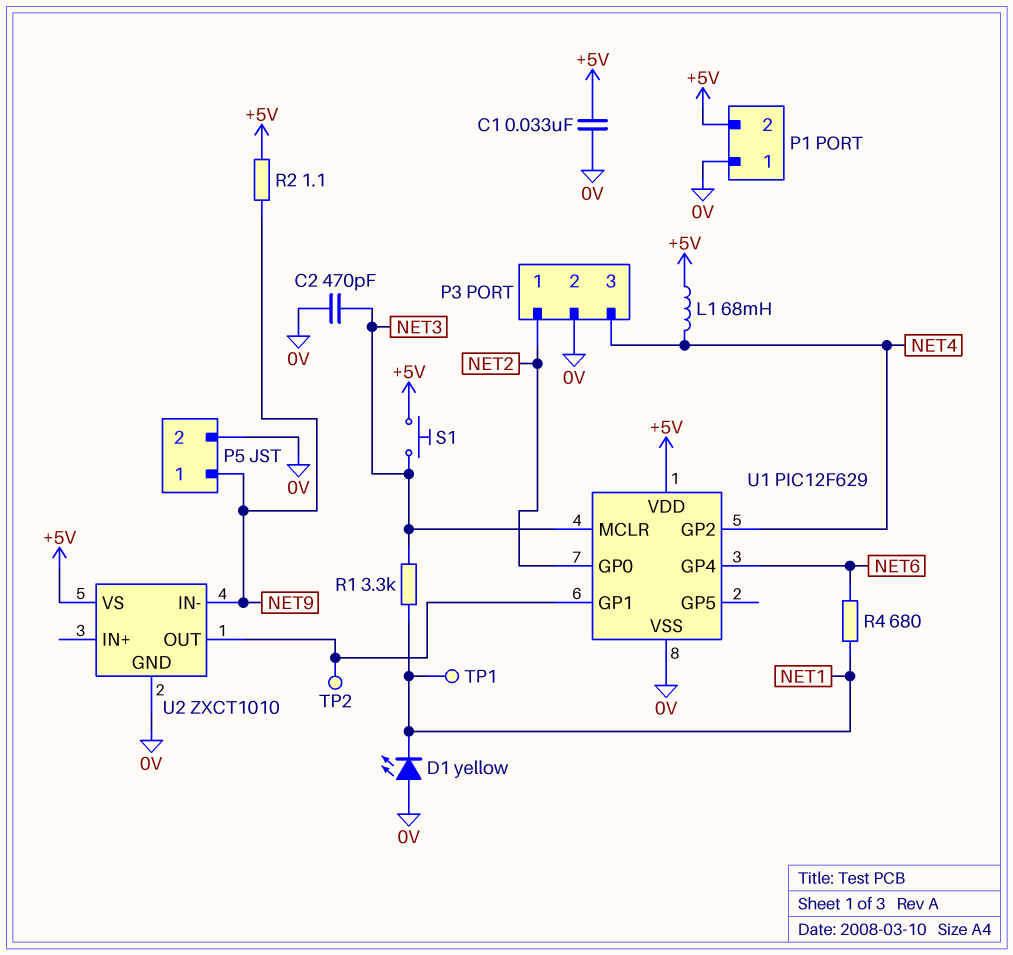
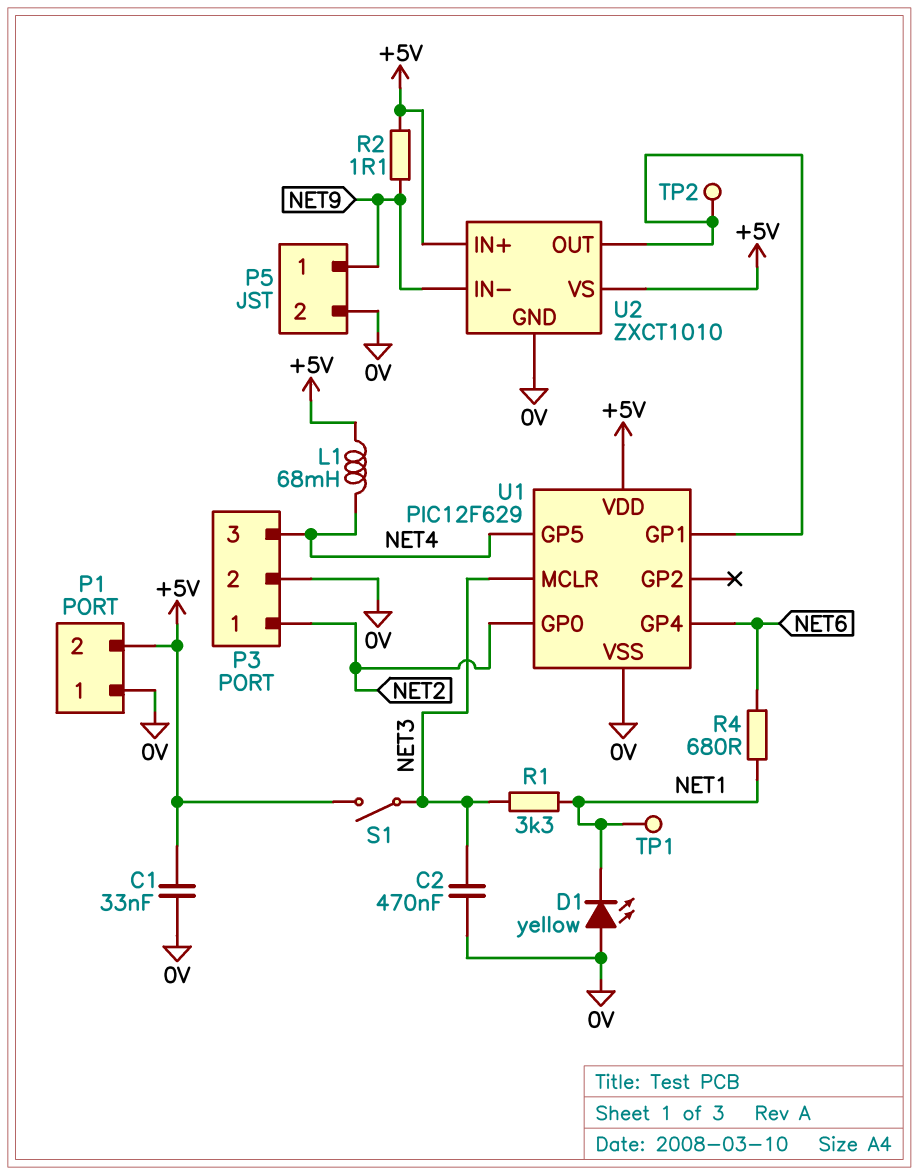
C2: 470pF (0V, NET3) -> 470nF (0V, NET3)
S1: button (+5V, NET3) -> switch (+5V, NET3)
U1 pin GP2: NET4 -> none
U1 pin GP5: none -> NET4
U2 pin IN+: none -> +5V

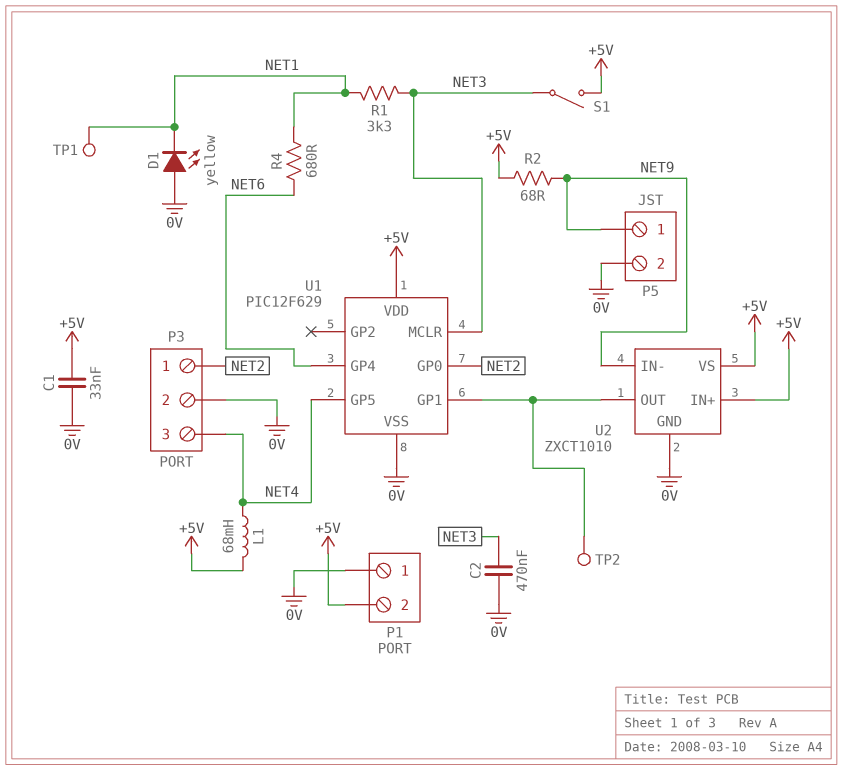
R2: 1.1 (+5V, NET9) -> 68 (+5V, NET9)

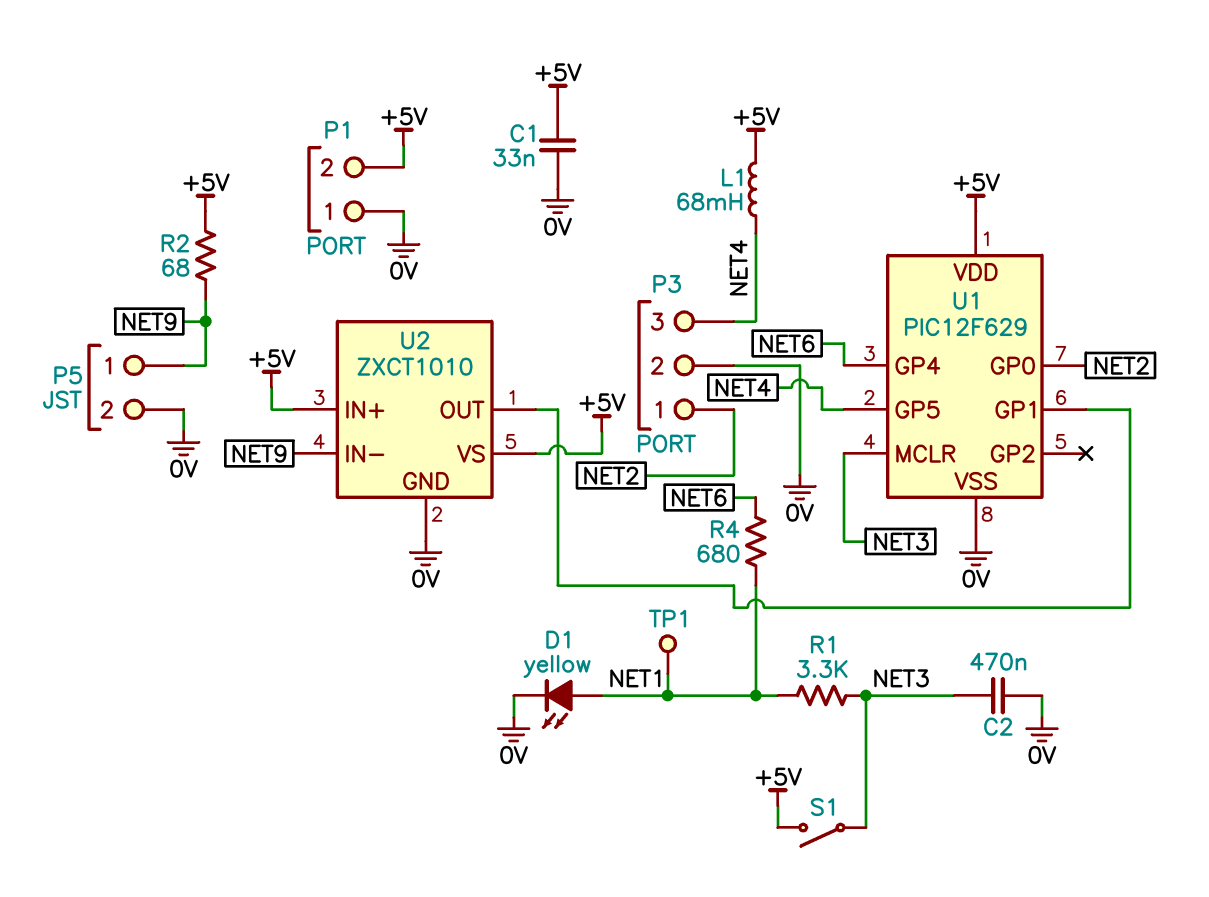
D1: LED yellow (A 0V, K NET1) -> LED yellow (A NET1, K 0V)
TP2: test point (U1/GP1) -> none

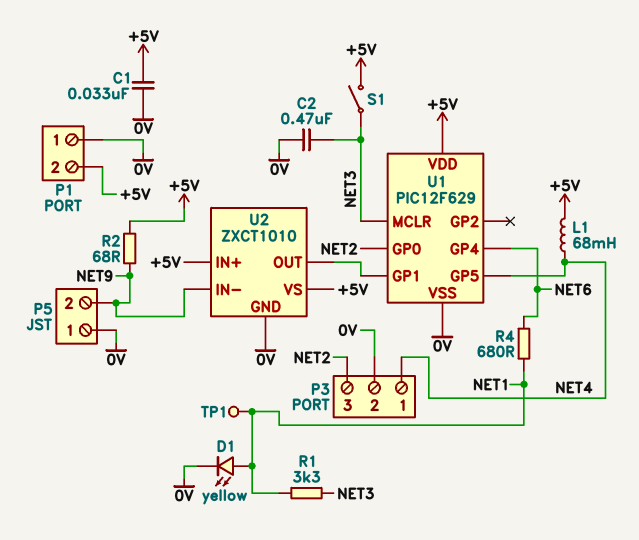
P3 pin 1: NET2 -> NET4
P3 pin 3: NET4 -> NET2
P5 pin 1: NET9 -> 0V
P5 pin 2: 0V -> NET9

